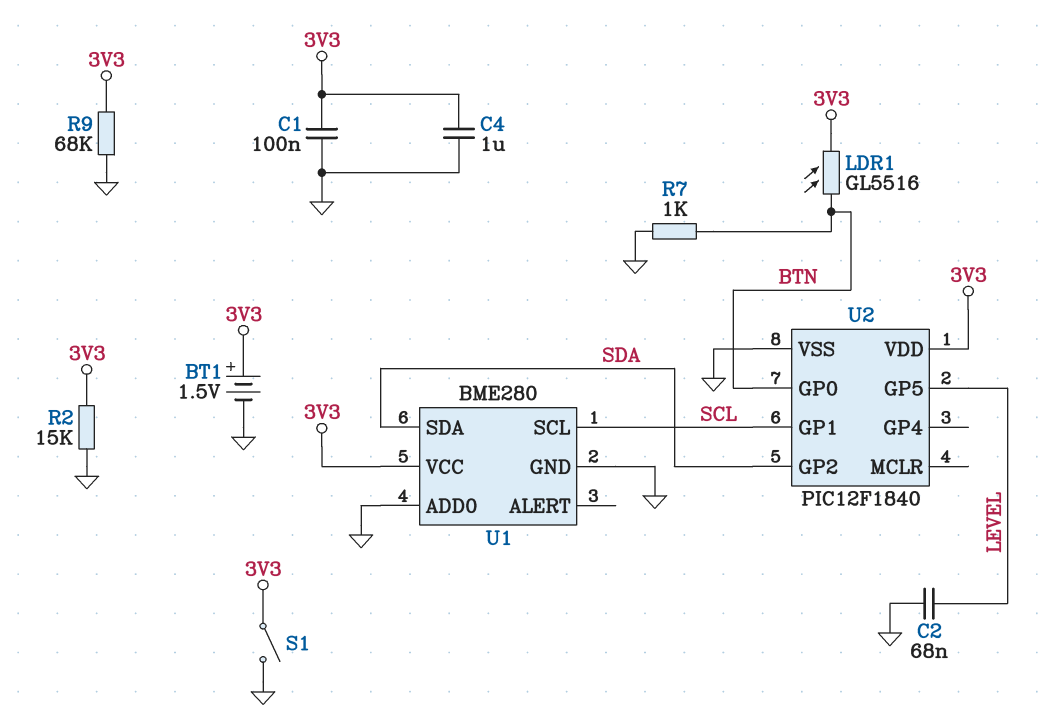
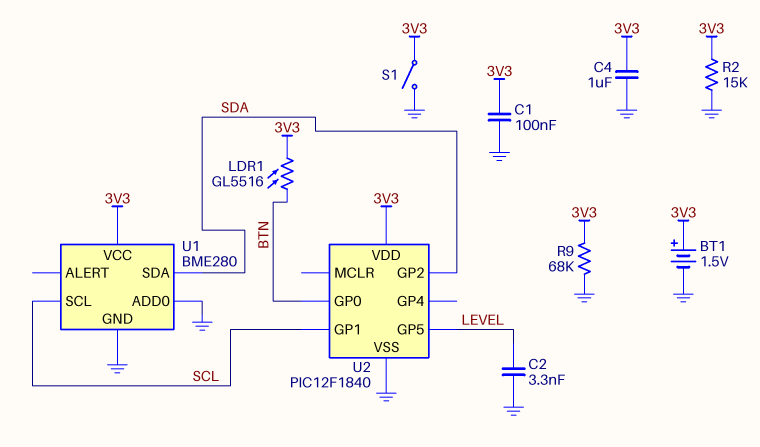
C2: 68nF (GND, LEVEL) -> 3.3nF (GND, LEVEL)
R7: 1k (BTN, GND) -> none

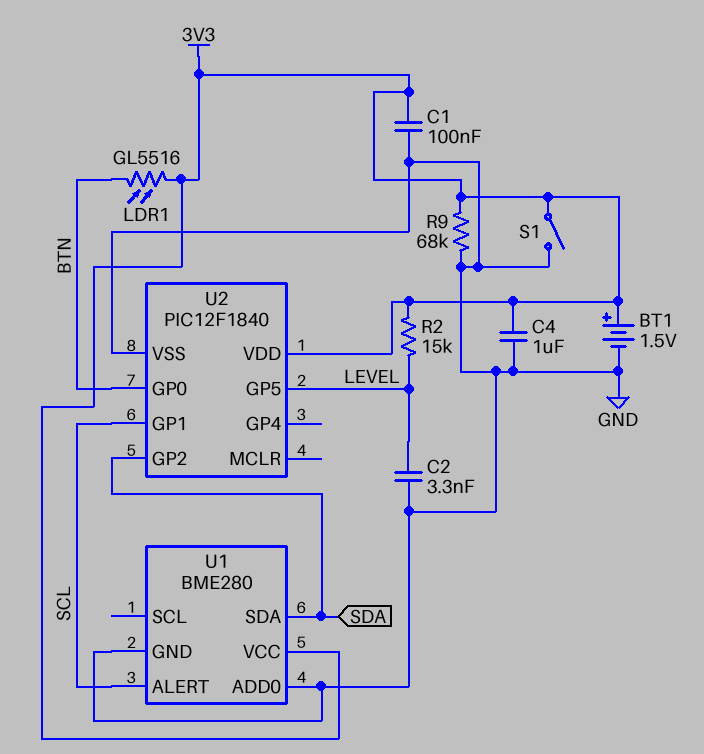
R2: 15k (3V3, GND) -> 15k (3V3, LEVEL)
U1 pin ALERT: none -> SCL
U1 pin SCL: SCL -> none

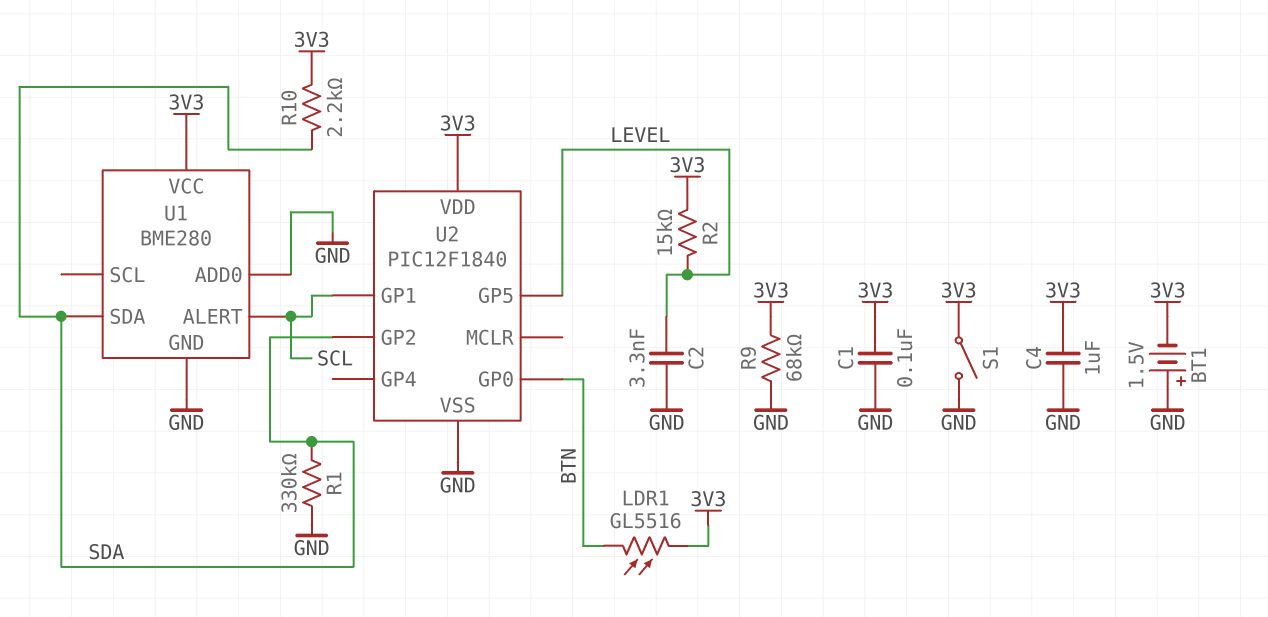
BT1: 1.5V (plus 3V3, minus GND) -> 1.5V (plus GND, minus 3V3)
R1: none -> 330k (GND, SDA)
R10: none -> 2.2k (3V3, SDA)

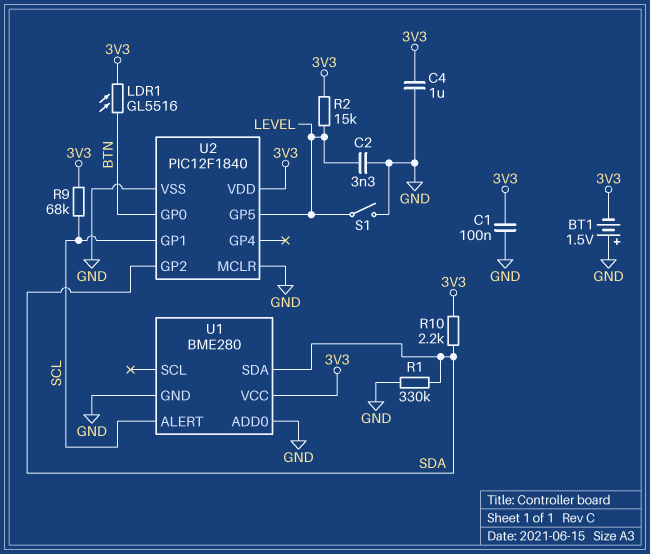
R9: 68k (3V3, GND) -> 68k (3V3, SCL)
S1: switch (3V3, GND) -> switch (GND, LEVEL)
U2 pin MCLR: none -> GND

